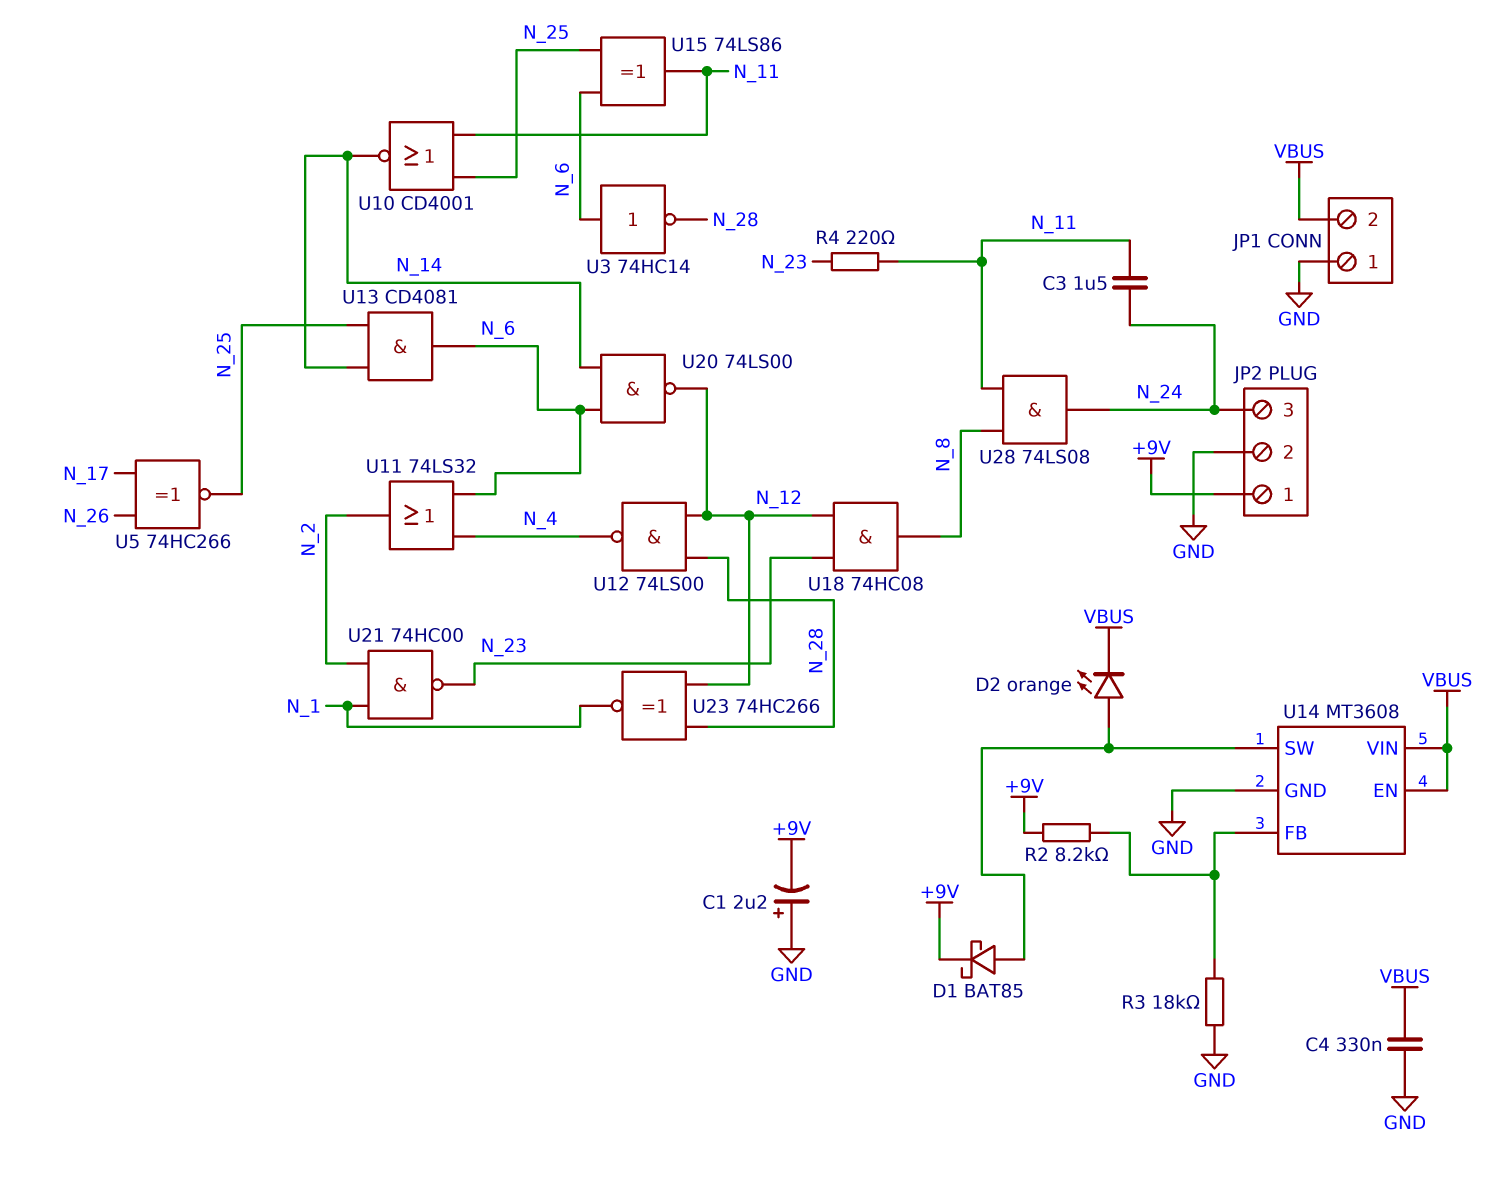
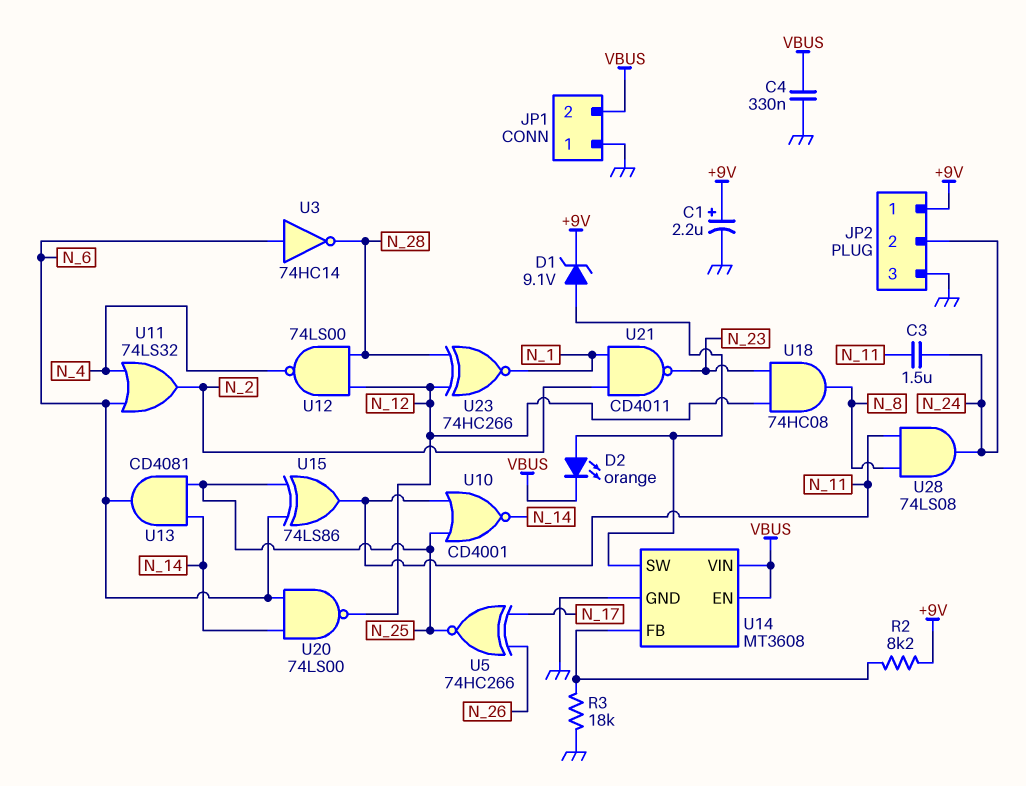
C1: 2.2uF (plus GND, minus +9V) -> 2.2uF (plus +9V, minus GND)
D1: schottky BAT85 (A U14/SW, K +9V) -> zener 9.1V (A U14/SW, K +9V)
JP2 pin 2: GND -> N_24
JP2 pin 3: N_24 -> GND
R4: 220 (N_11, N_23) -> none
U21: NAND 74HC00 (in N_1, in N_2, out N_23) -> NAND CD4011 (in N_1, in N_2, out N_23)

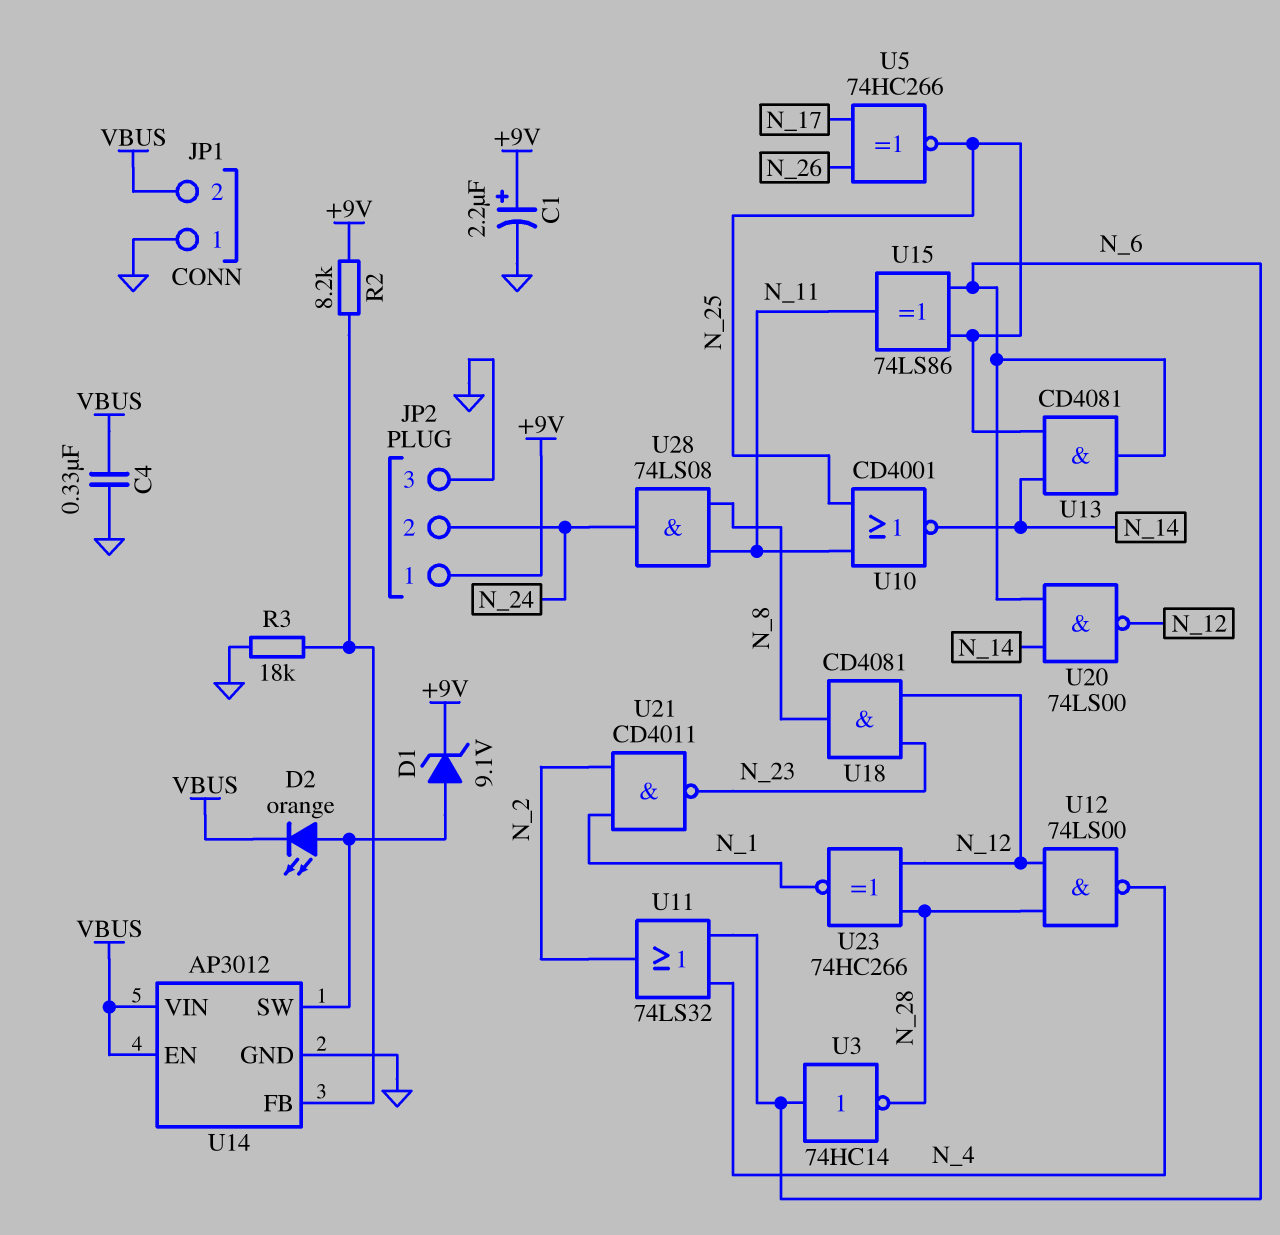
C3: 1.5uF (N_11, N_24) -> none
U14: MT3608 -> AP3012
U18: AND 74HC08 (in N_12, in N_23, out N_8) -> AND CD4081 (in N_12, in N_23, out N_8)

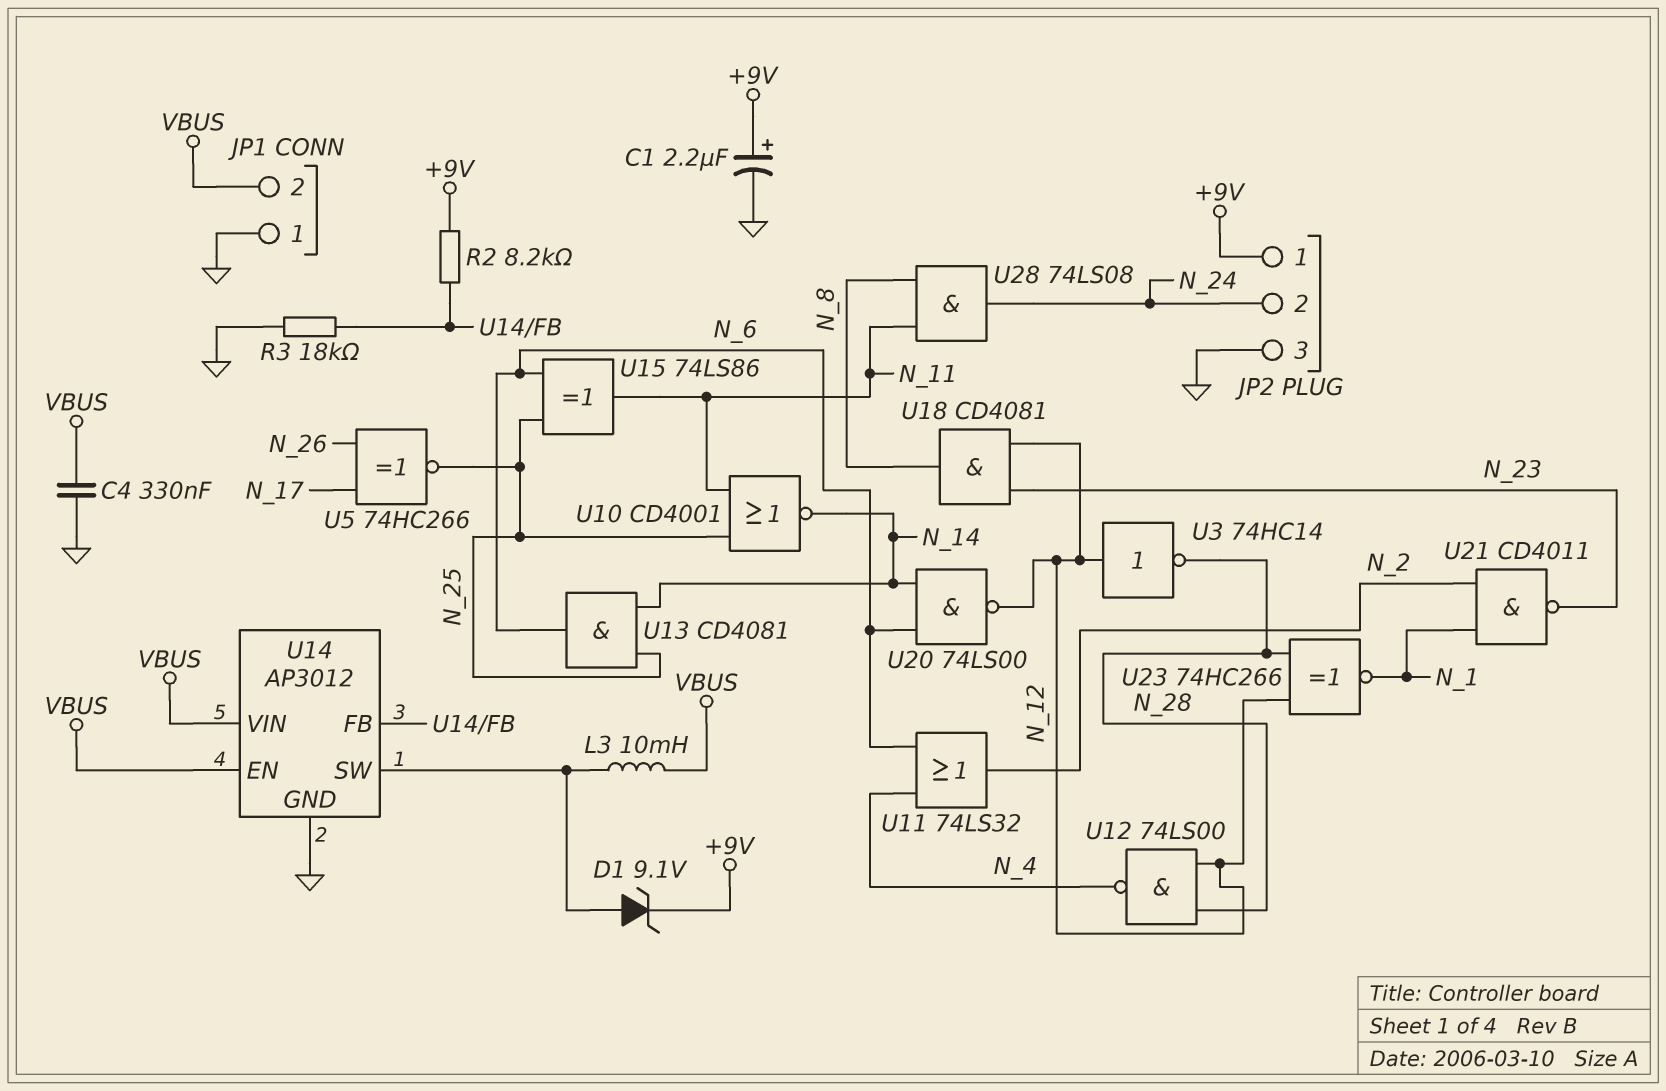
D2: LED orange (A U14/SW, K VBUS) -> none
L3: none -> 10mH (U14/SW, VBUS)
U3: NOT 74HC14 (in N_6, out N_28) -> NOT 74HC14 (in N_12, out N_28)

